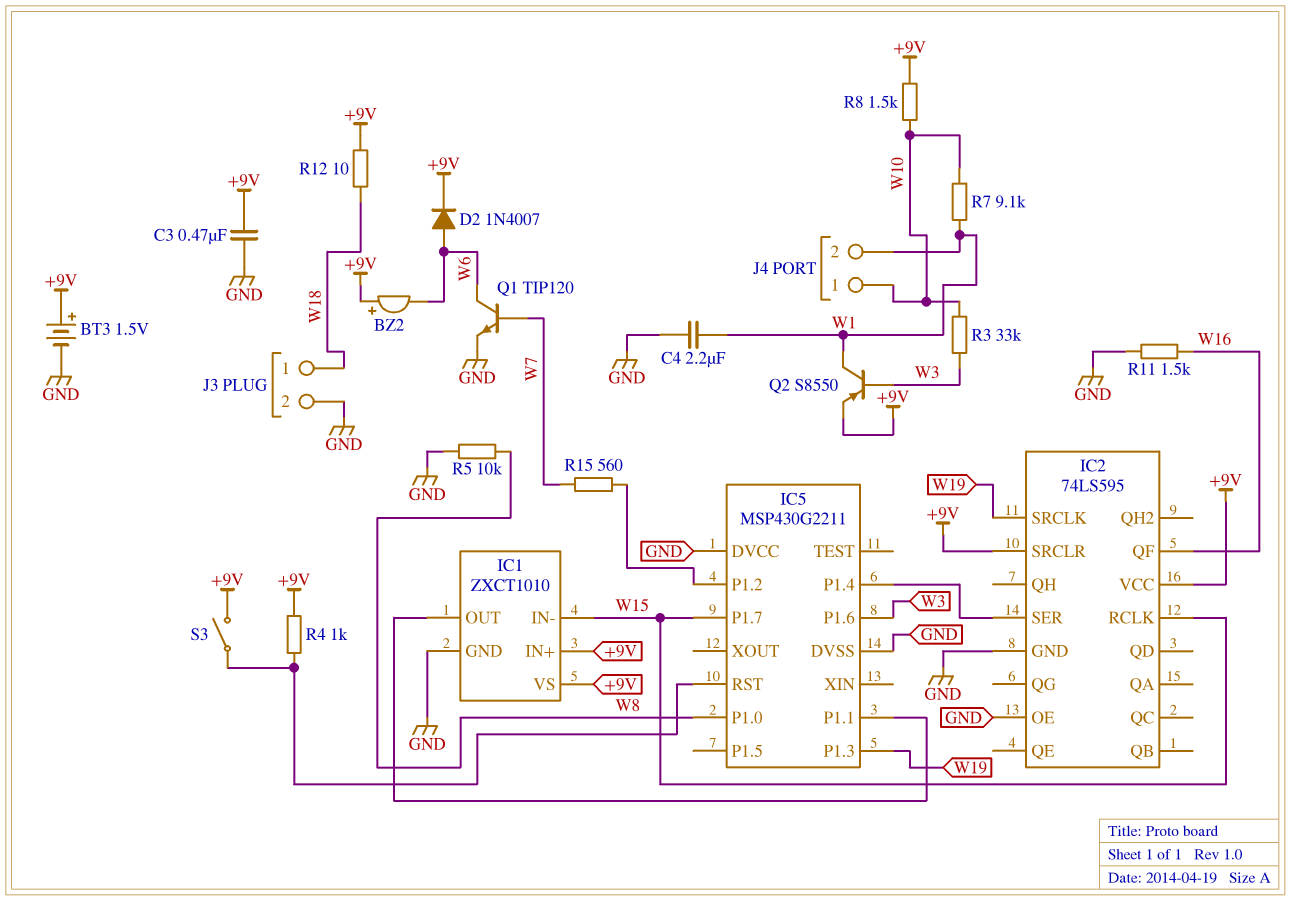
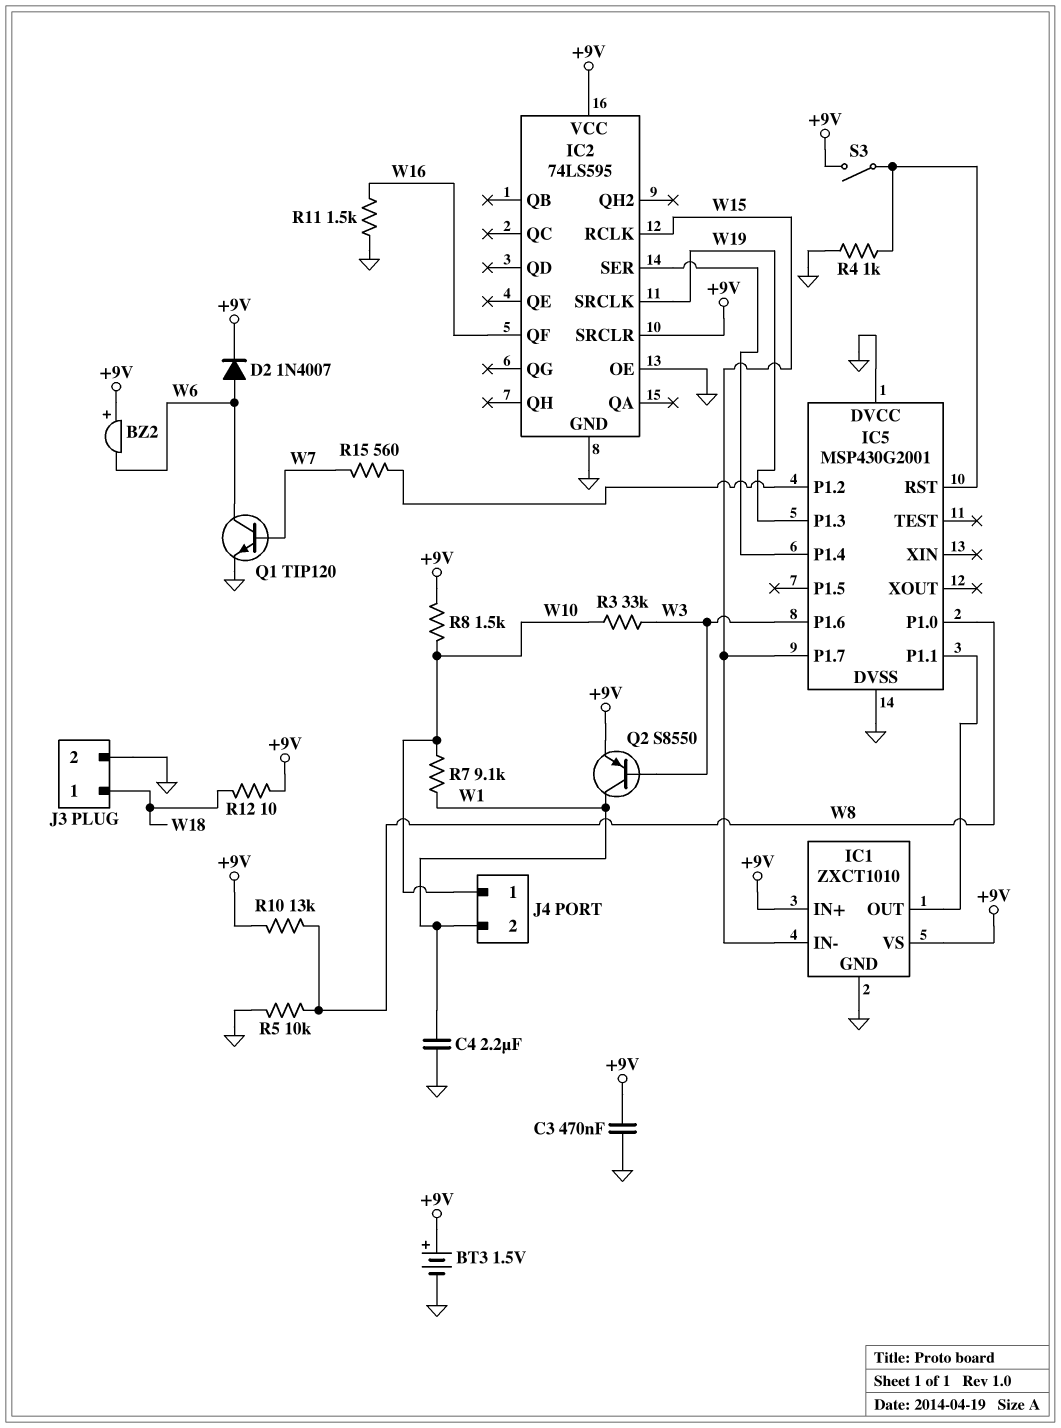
IC5: MSP430G2211 -> MSP430G2001
R4: 1k (+9V, IC5/RST) -> 1k (GND, IC5/RST)
R10: none -> 13k (+9V, W8)

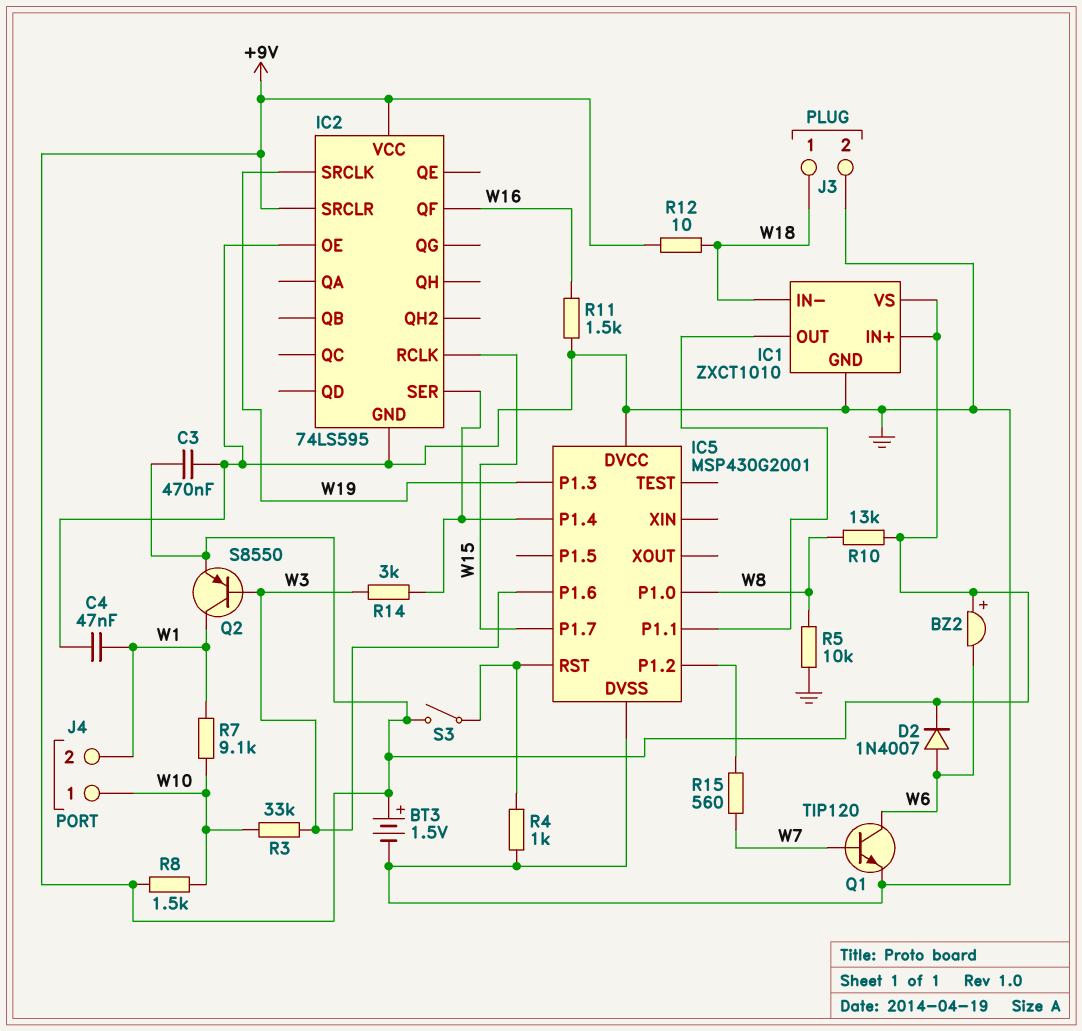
C4: 2.2uF (GND, W1) -> 47nF (GND, W1)
IC1 pin IN-: W15 -> W18
R14: none -> 3k (IC2/SER, W3)

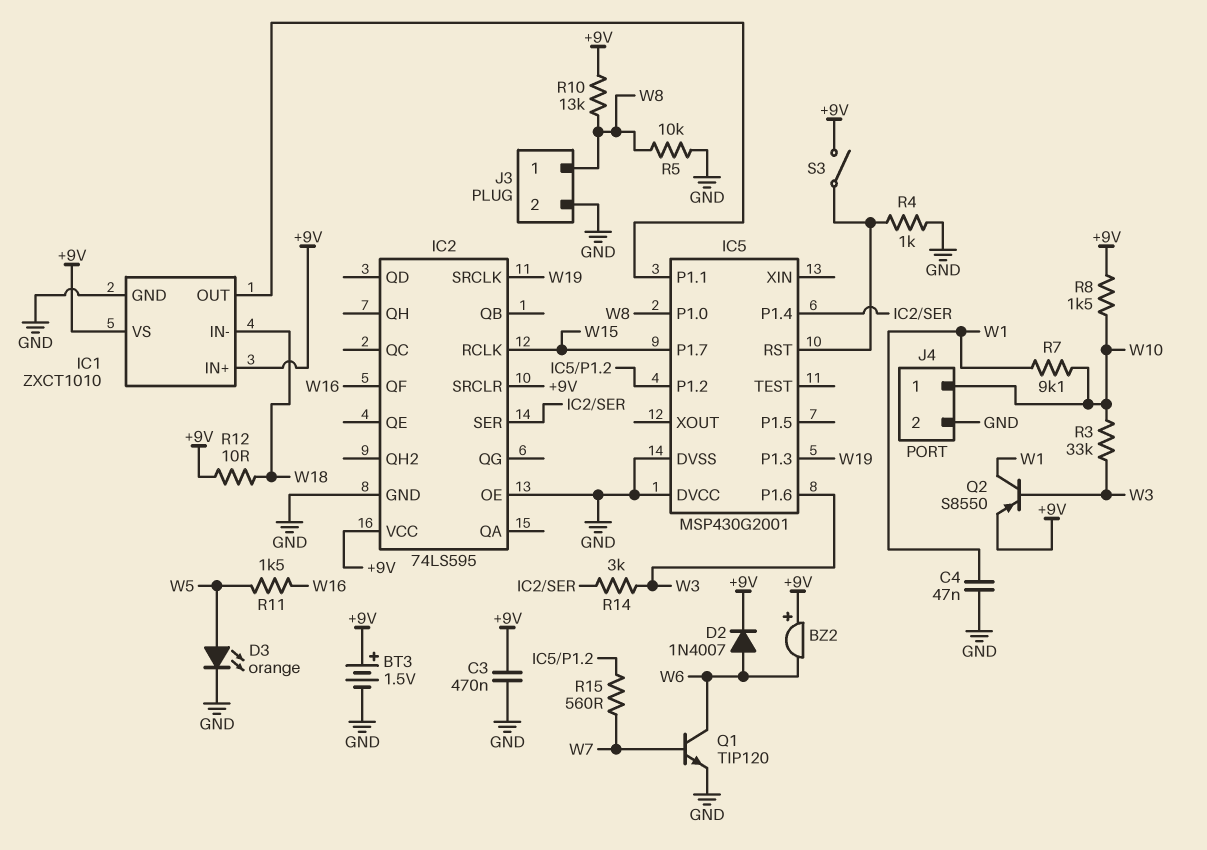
D3: none -> LED orange (A W5, K GND)
J3 pin 1: W18 -> W8
J4 pin 2: W1 -> GND
R11: 1.5k (GND, W16) -> 1.5k (W5, W16)

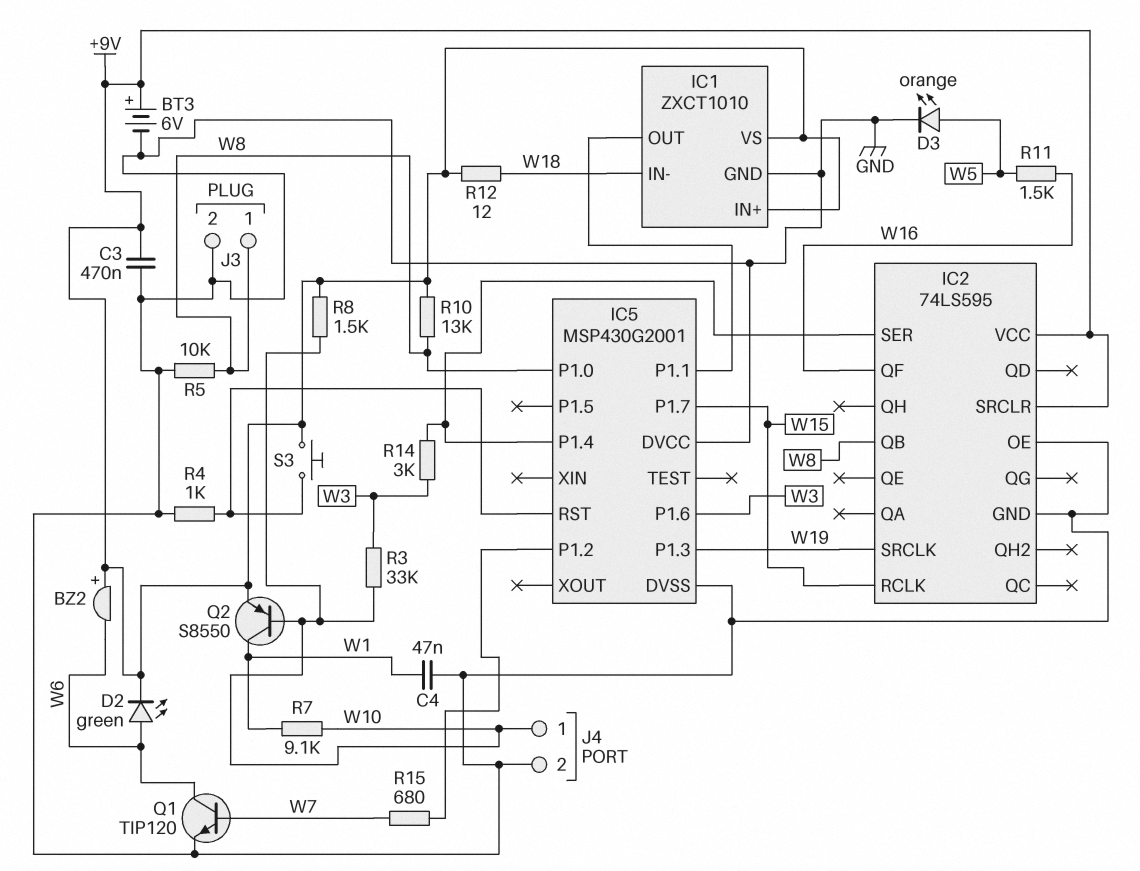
BT3: 1.5V (plus +9V, minus GND) -> 6V (plus +9V, minus GND)
D2: diode 1N4007 (A W6, K +9V) -> LED green (A W6, K +9V)
IC2 pin QB: none -> W8
Q2: PNP S8550 (B W3, C W1, E +9V) -> PNP S8550 (B W10, C W1, E +9V)
R12: 10 (+9V, W18) -> 12 (+9V, W18)
R15: 560 (IC5/P1.2, W7) -> 680 (IC5/P1.2, W7)
S3: switch (+9V, IC5/RST) -> button (+9V, IC5/RST)

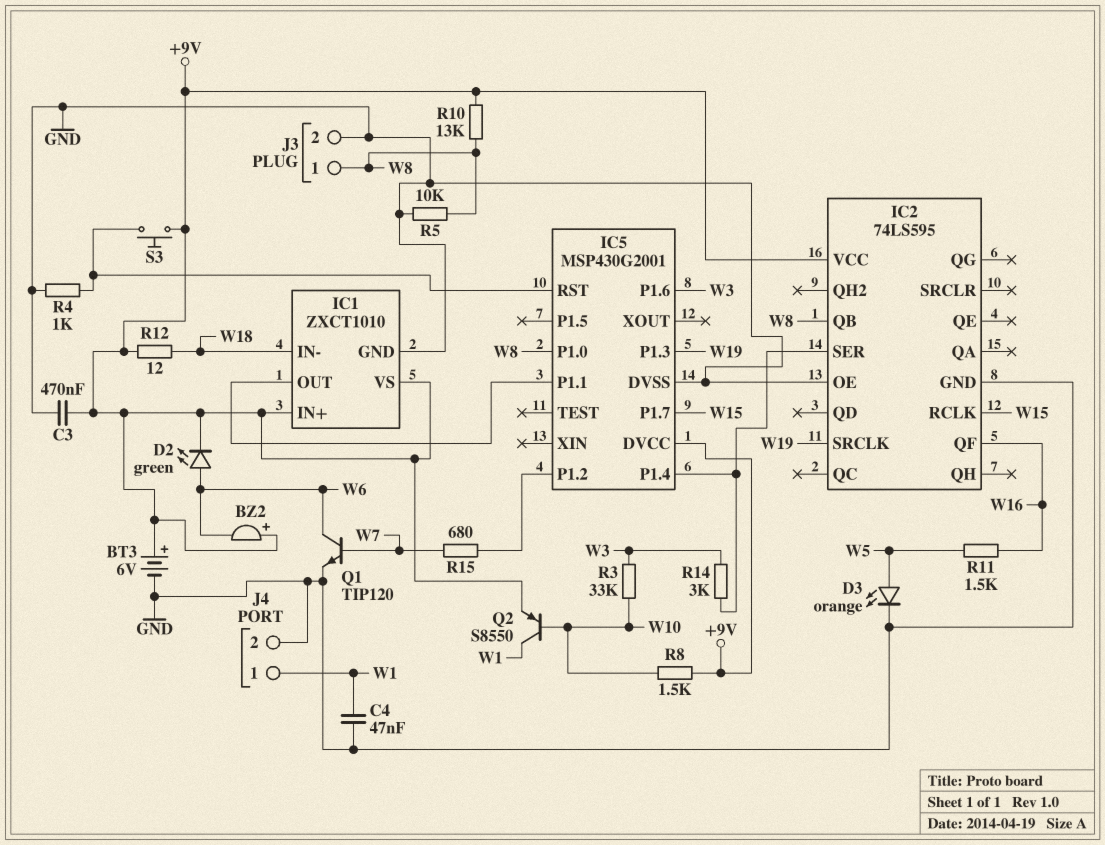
IC2 pin SRCLR: +9V -> none
IC5 pin DVCC: GND -> +9V
J4 pin 1: W10 -> W1
R7: 9.1k (W1, W10) -> none

